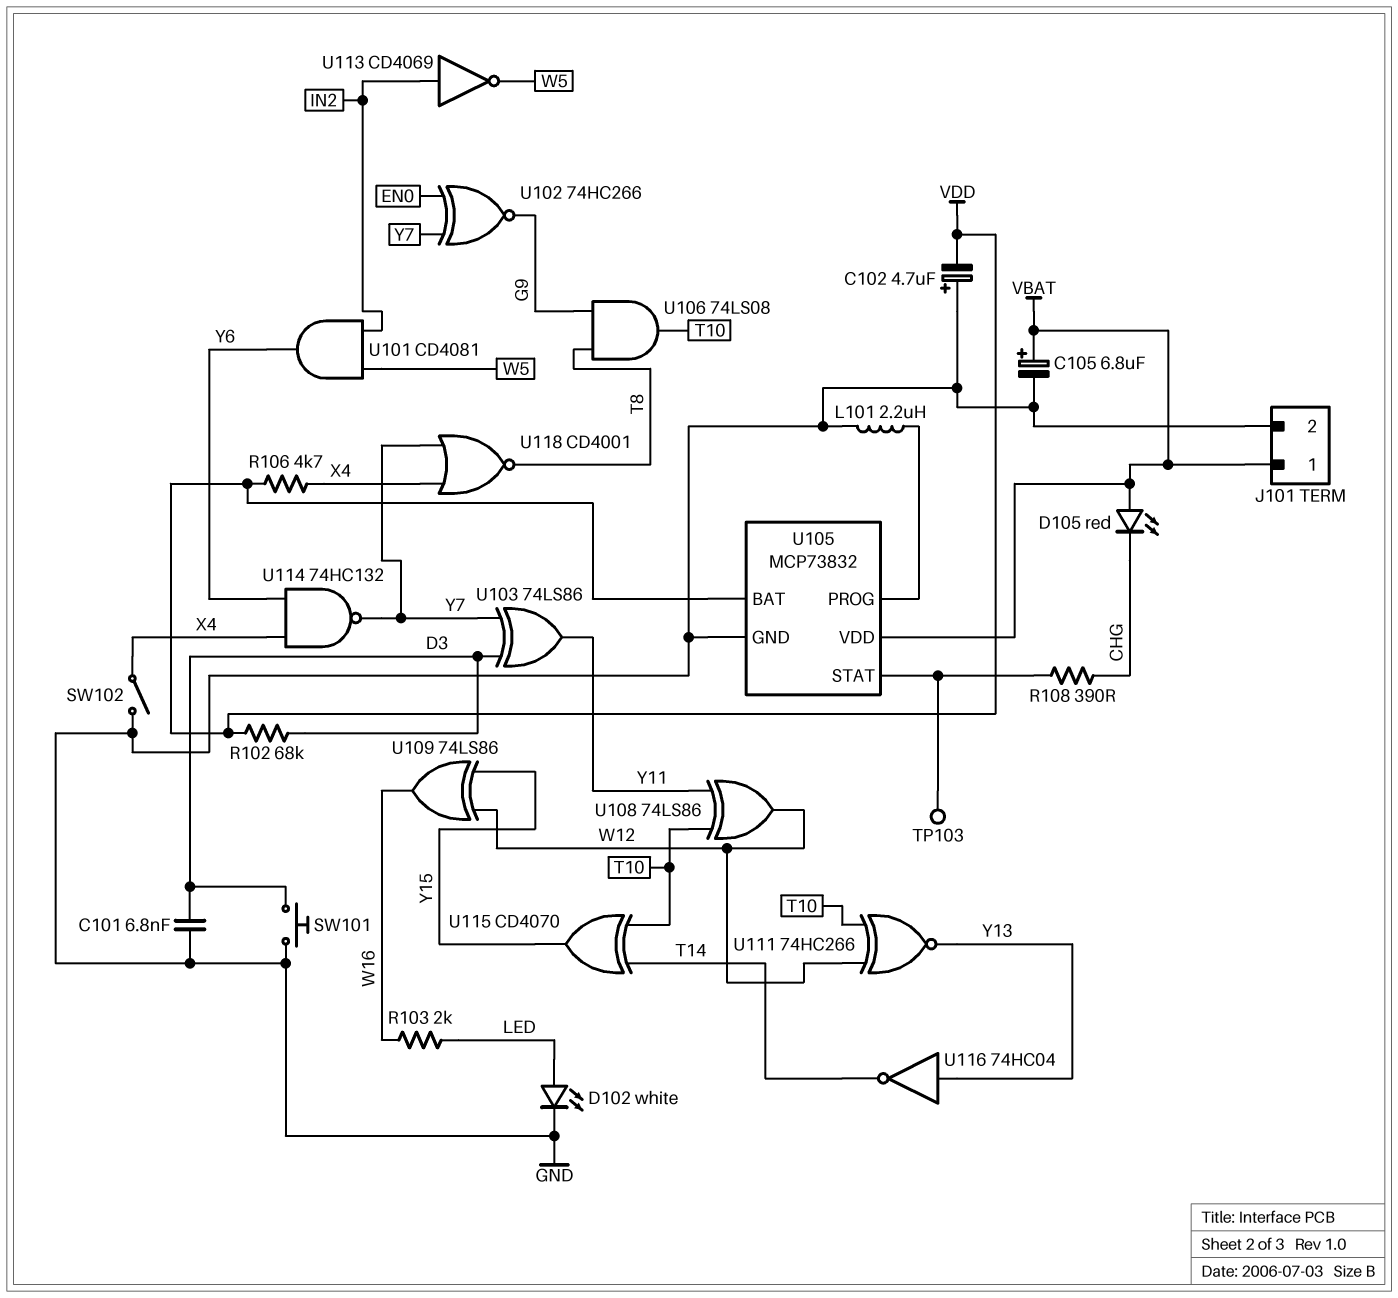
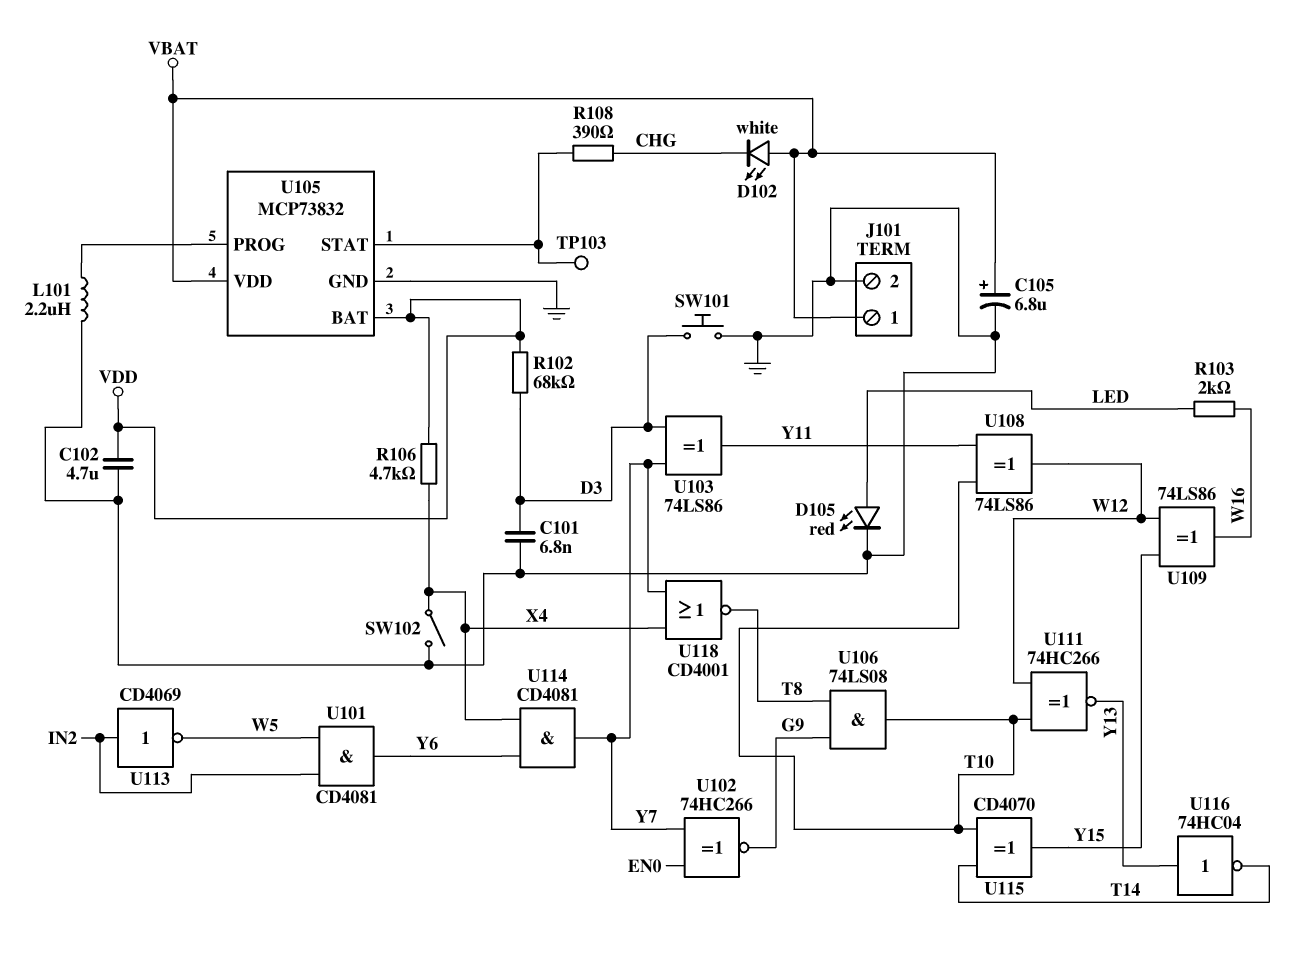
C102: 4.7uF (plus GND, minus VDD) -> 4.7uF (GND, VDD)
D102: LED white (A LED, K GND) -> LED white (A VBAT, K CHG)
D105: LED red (A VBAT, K CHG) -> LED red (A LED, K GND)
U114: NAND 74HC132 (in X4, in Y6, out Y7) -> AND CD4081 (in X4, in Y6, out Y7)

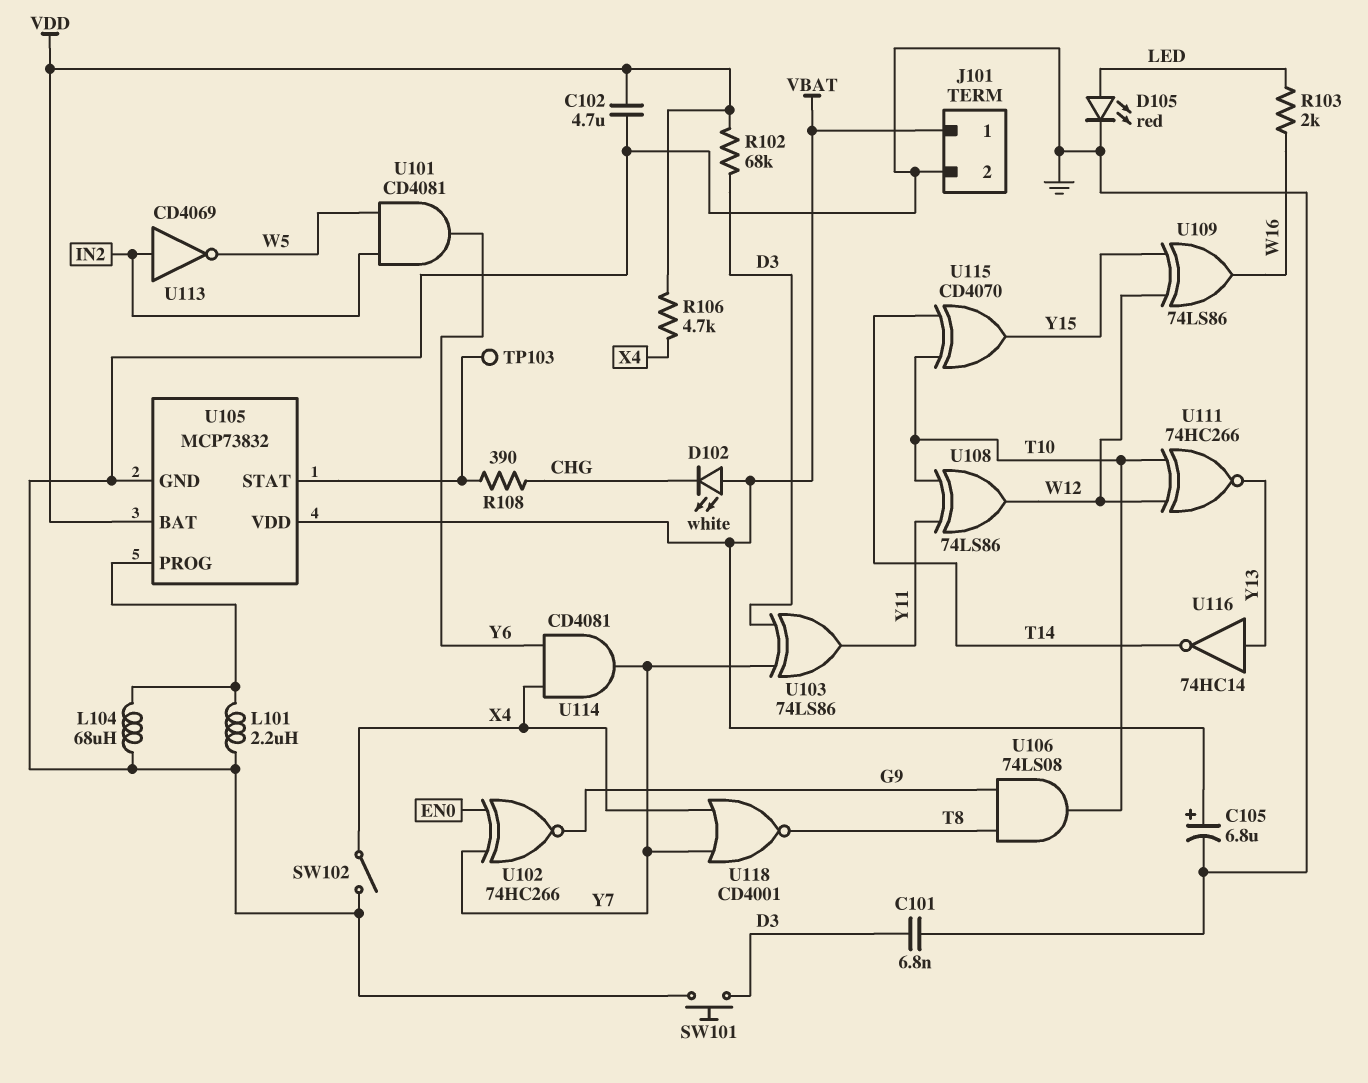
L104: none -> 68uH (GND, U105/PROG)
U116: NOT 74HC04 (in Y13, out T14) -> NOT 74HC14 (in Y13, out T14)

